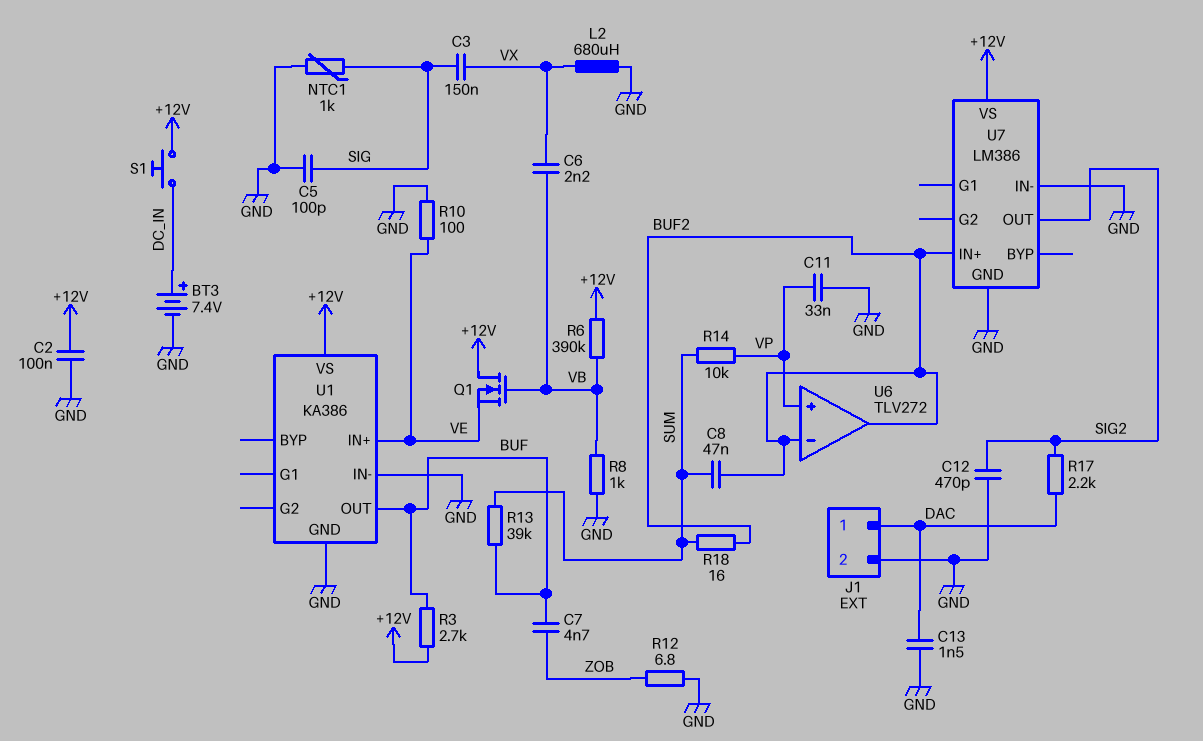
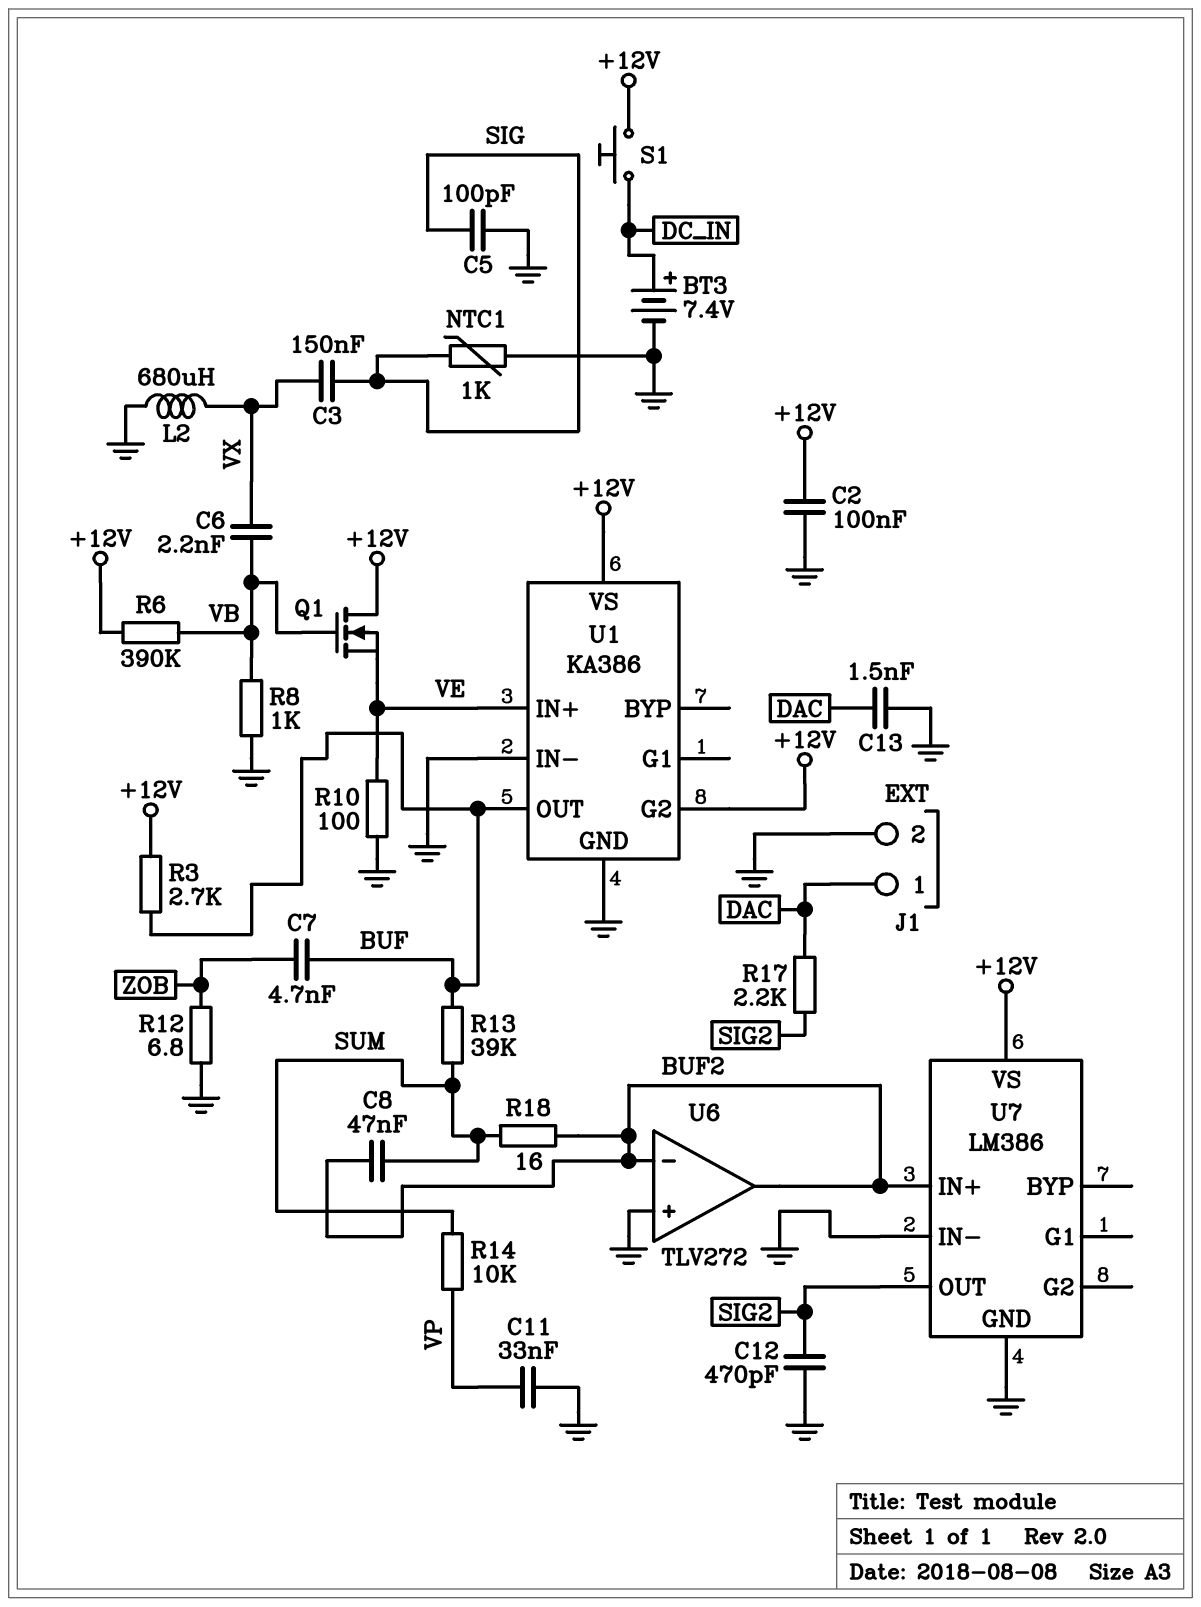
U1 pin G2: none -> +12V
U6 pin in+: VP -> GND

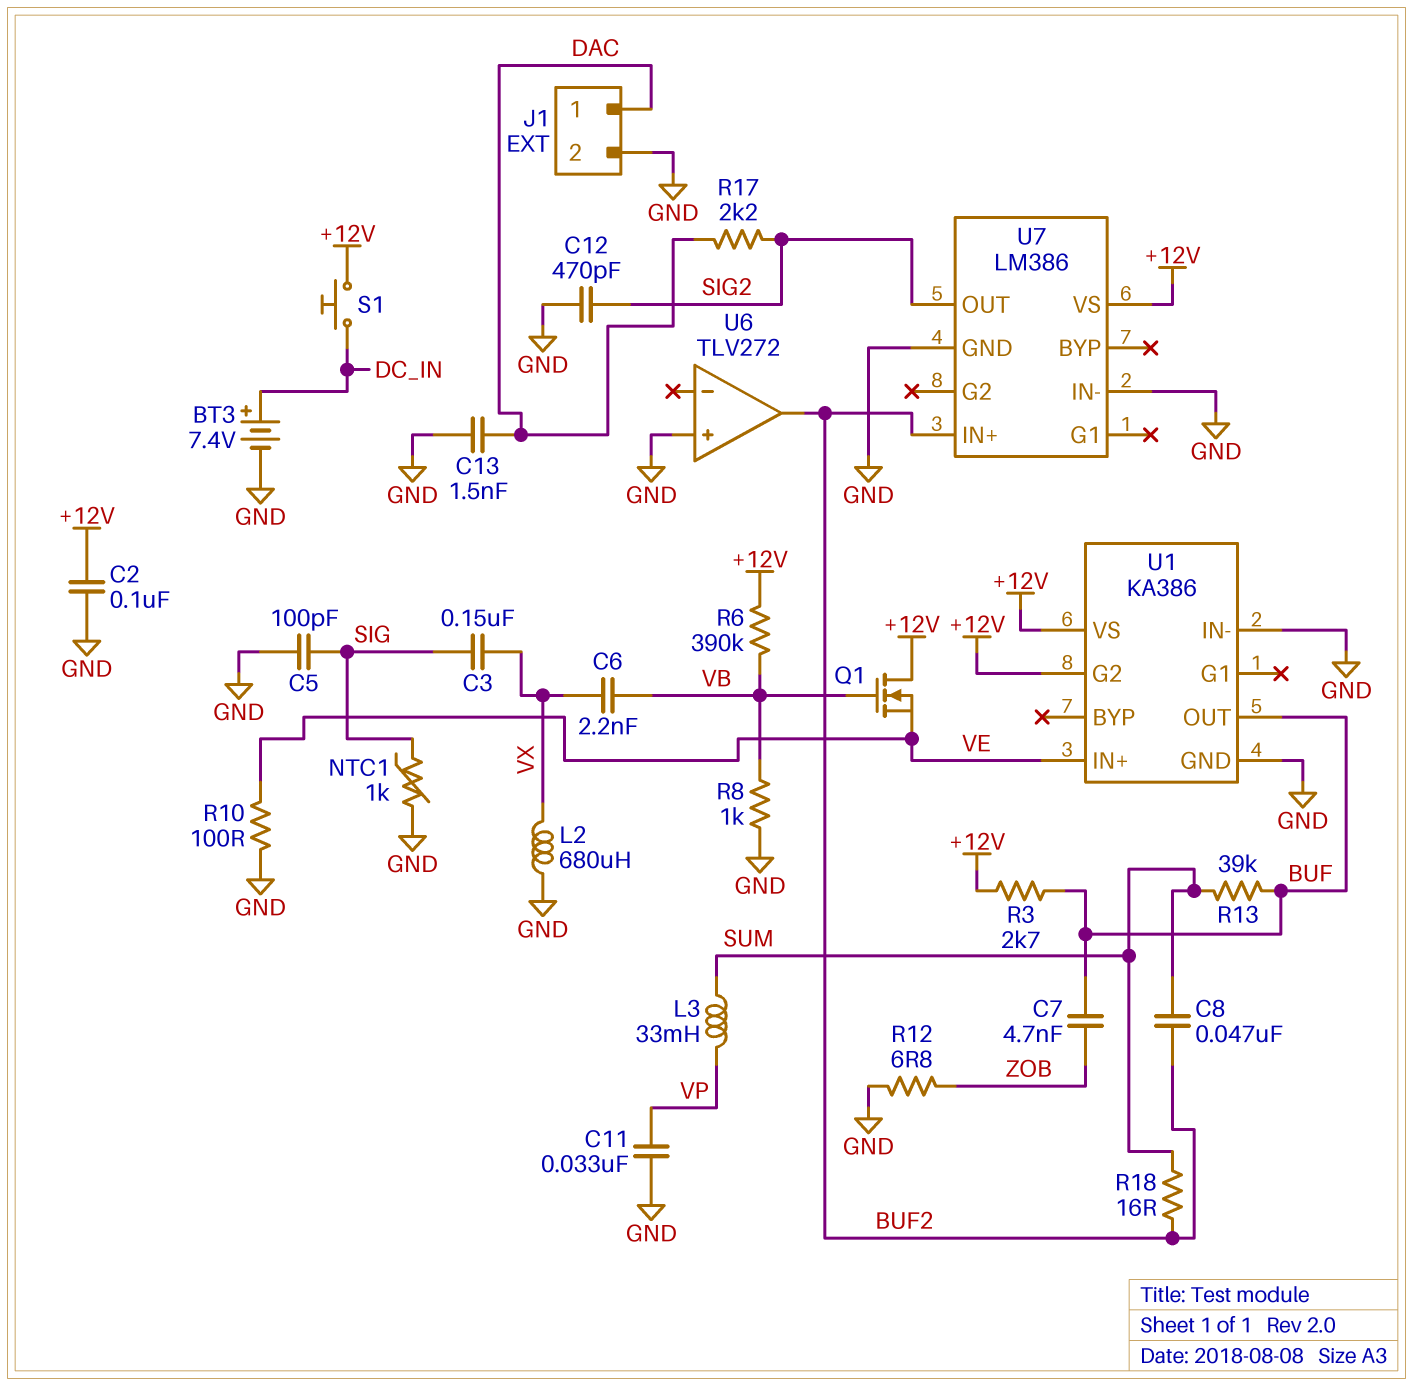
L3: none -> 33mH (SUM, VP)
R14: 10k (SUM, VP) -> none
U6 pin in-: BUF2 -> none

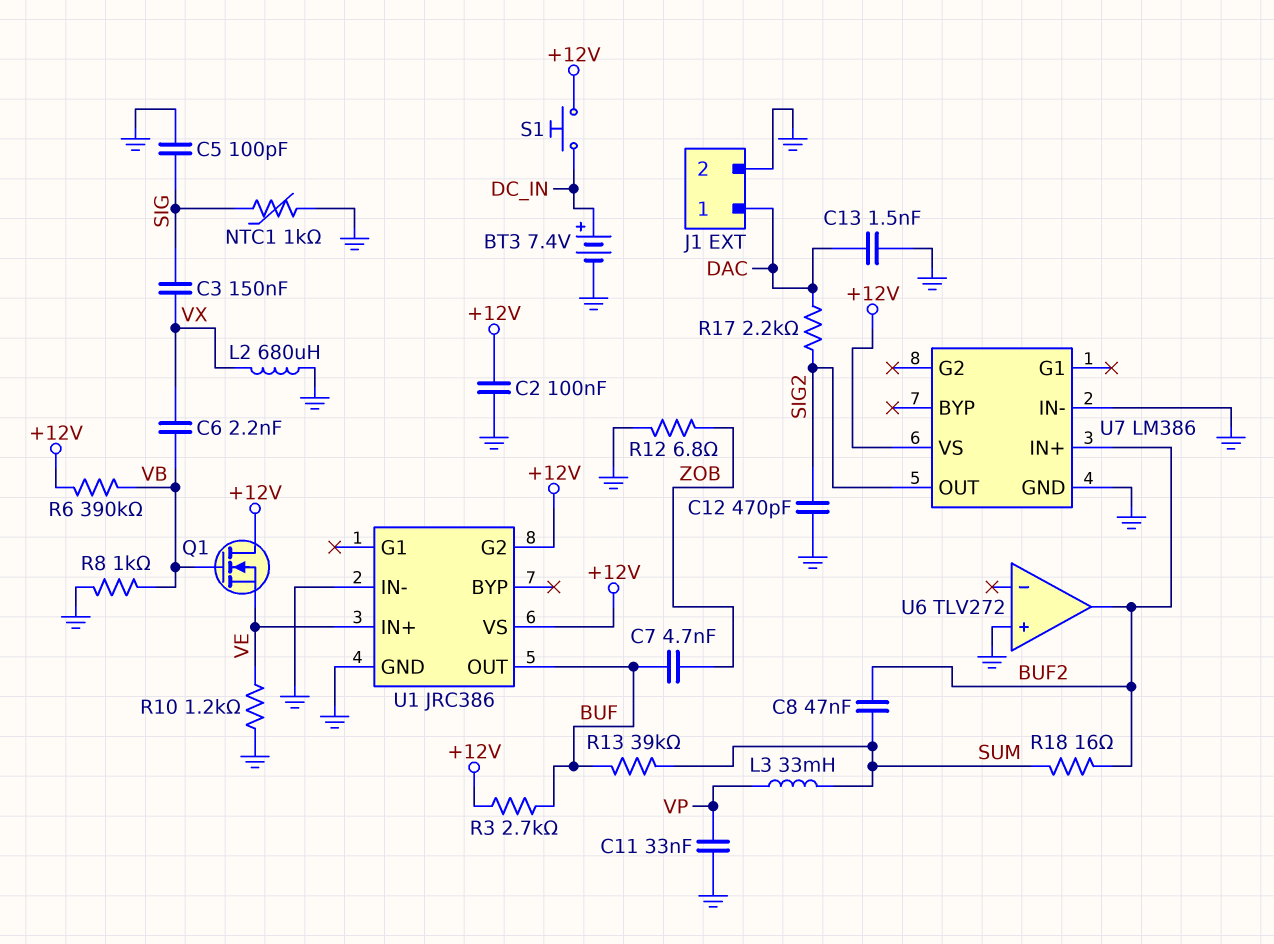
R10: 100 (GND, VE) -> 1.2k (GND, VE)
U1: KA386 -> JRC386

